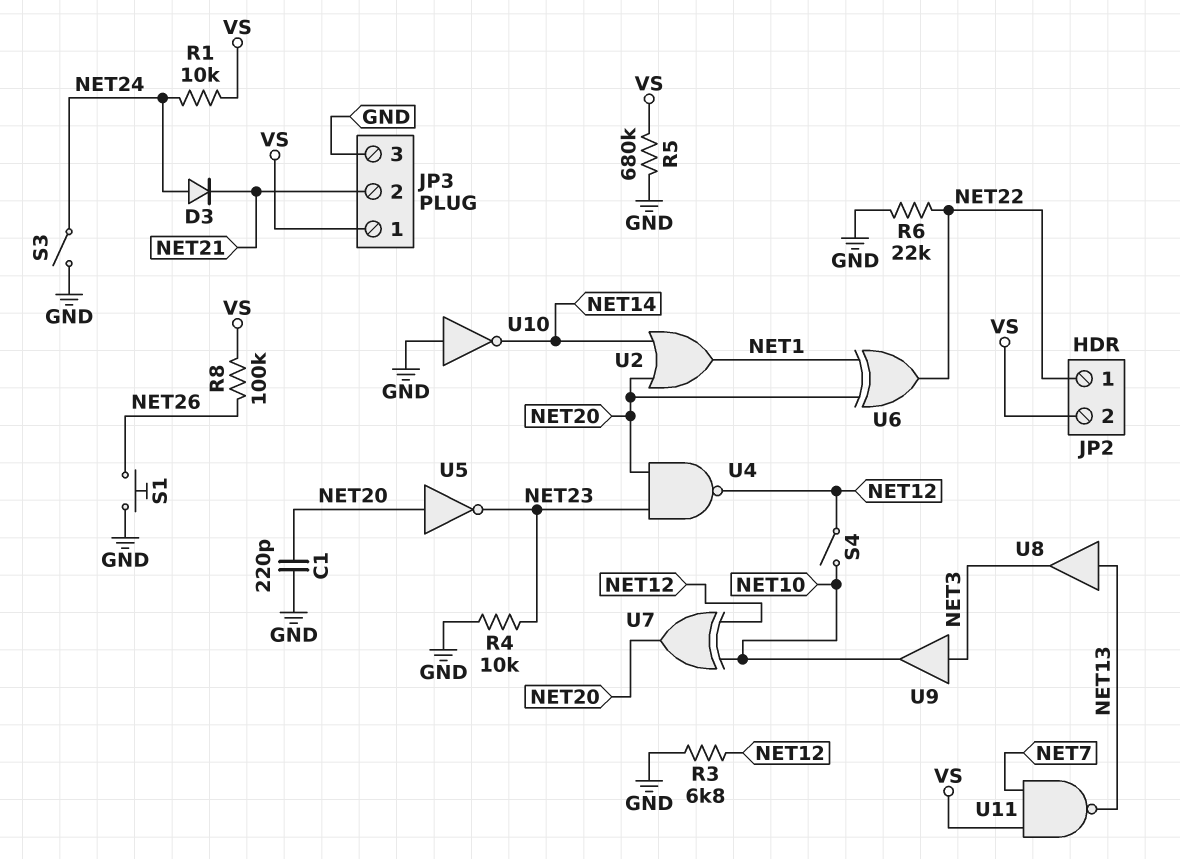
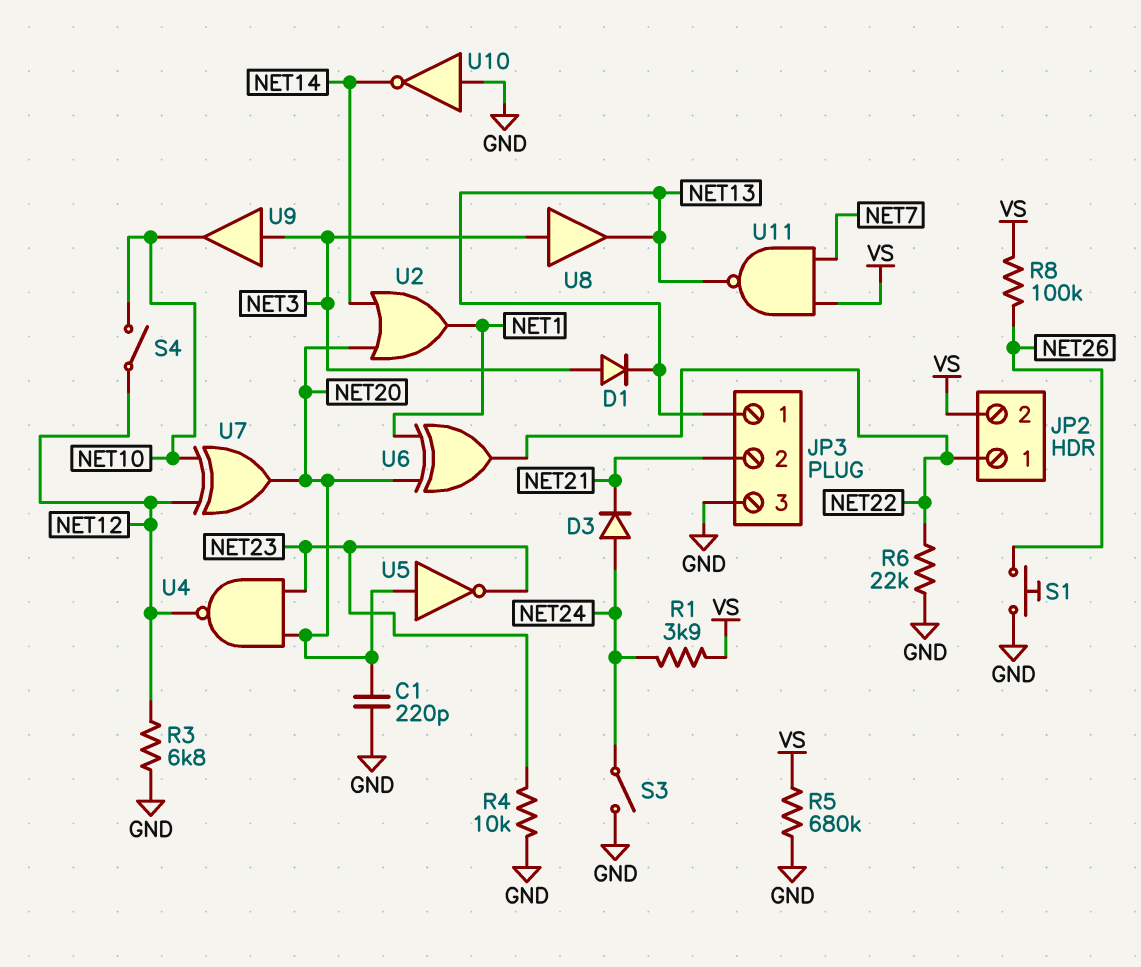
D1: none -> diode (A NET3, K NET13)
JP3 pin 1: VS -> NET13
R1: 10k (NET24, VS) -> 3.9k (NET24, VS)
U8: buffer (in NET13, out NET3) -> buffer (in NET3, out NET13)

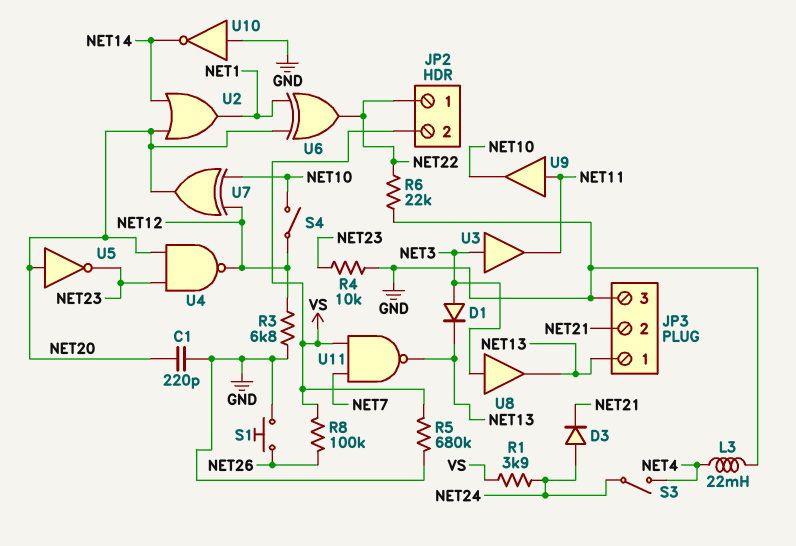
L3: none -> 22mH (GND, NET4)
S3: switch (GND, NET24) -> switch (NET4, NET24)
U3: none -> buffer (in NET3, out NET11)
U9: buffer (in NET3, out NET10) -> buffer (in NET11, out NET10)

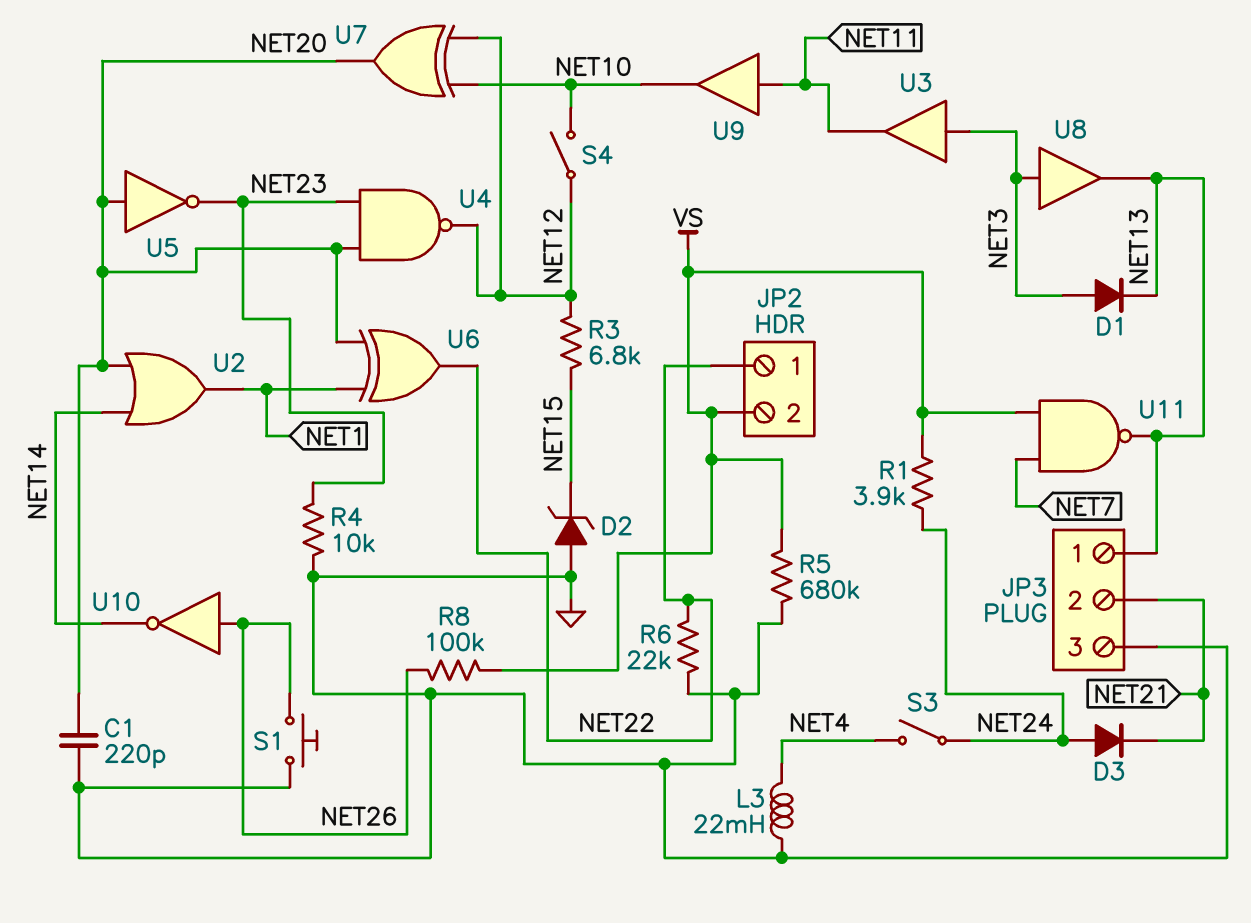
D2: none -> zener (A GND, K NET15)
R3: 6.8k (GND, NET12) -> 6.8k (NET12, NET15)
U10: NOT (in GND, out NET14) -> NOT (in NET26, out NET14)

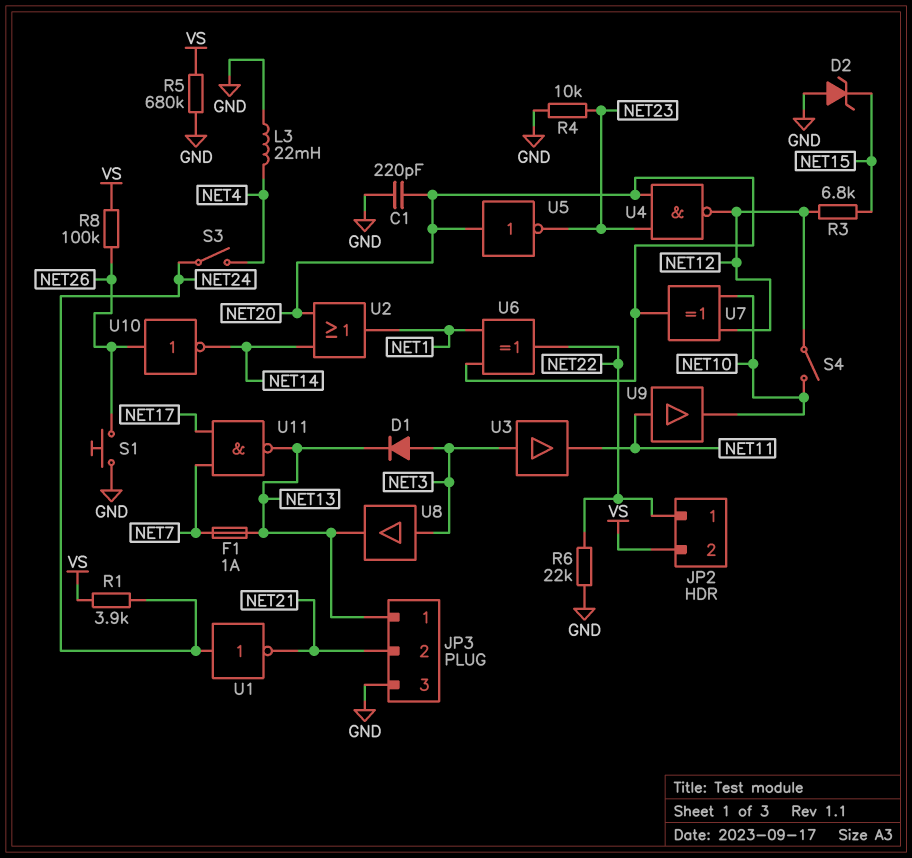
D3: diode (A NET24, K NET21) -> none
F1: none -> 1A (NET7, NET13)
U1: none -> NOT (in NET24, out NET21)
U11: NAND (in NET7, in VS, out NET13) -> NAND (in NET7, in NET17, out NET13)

